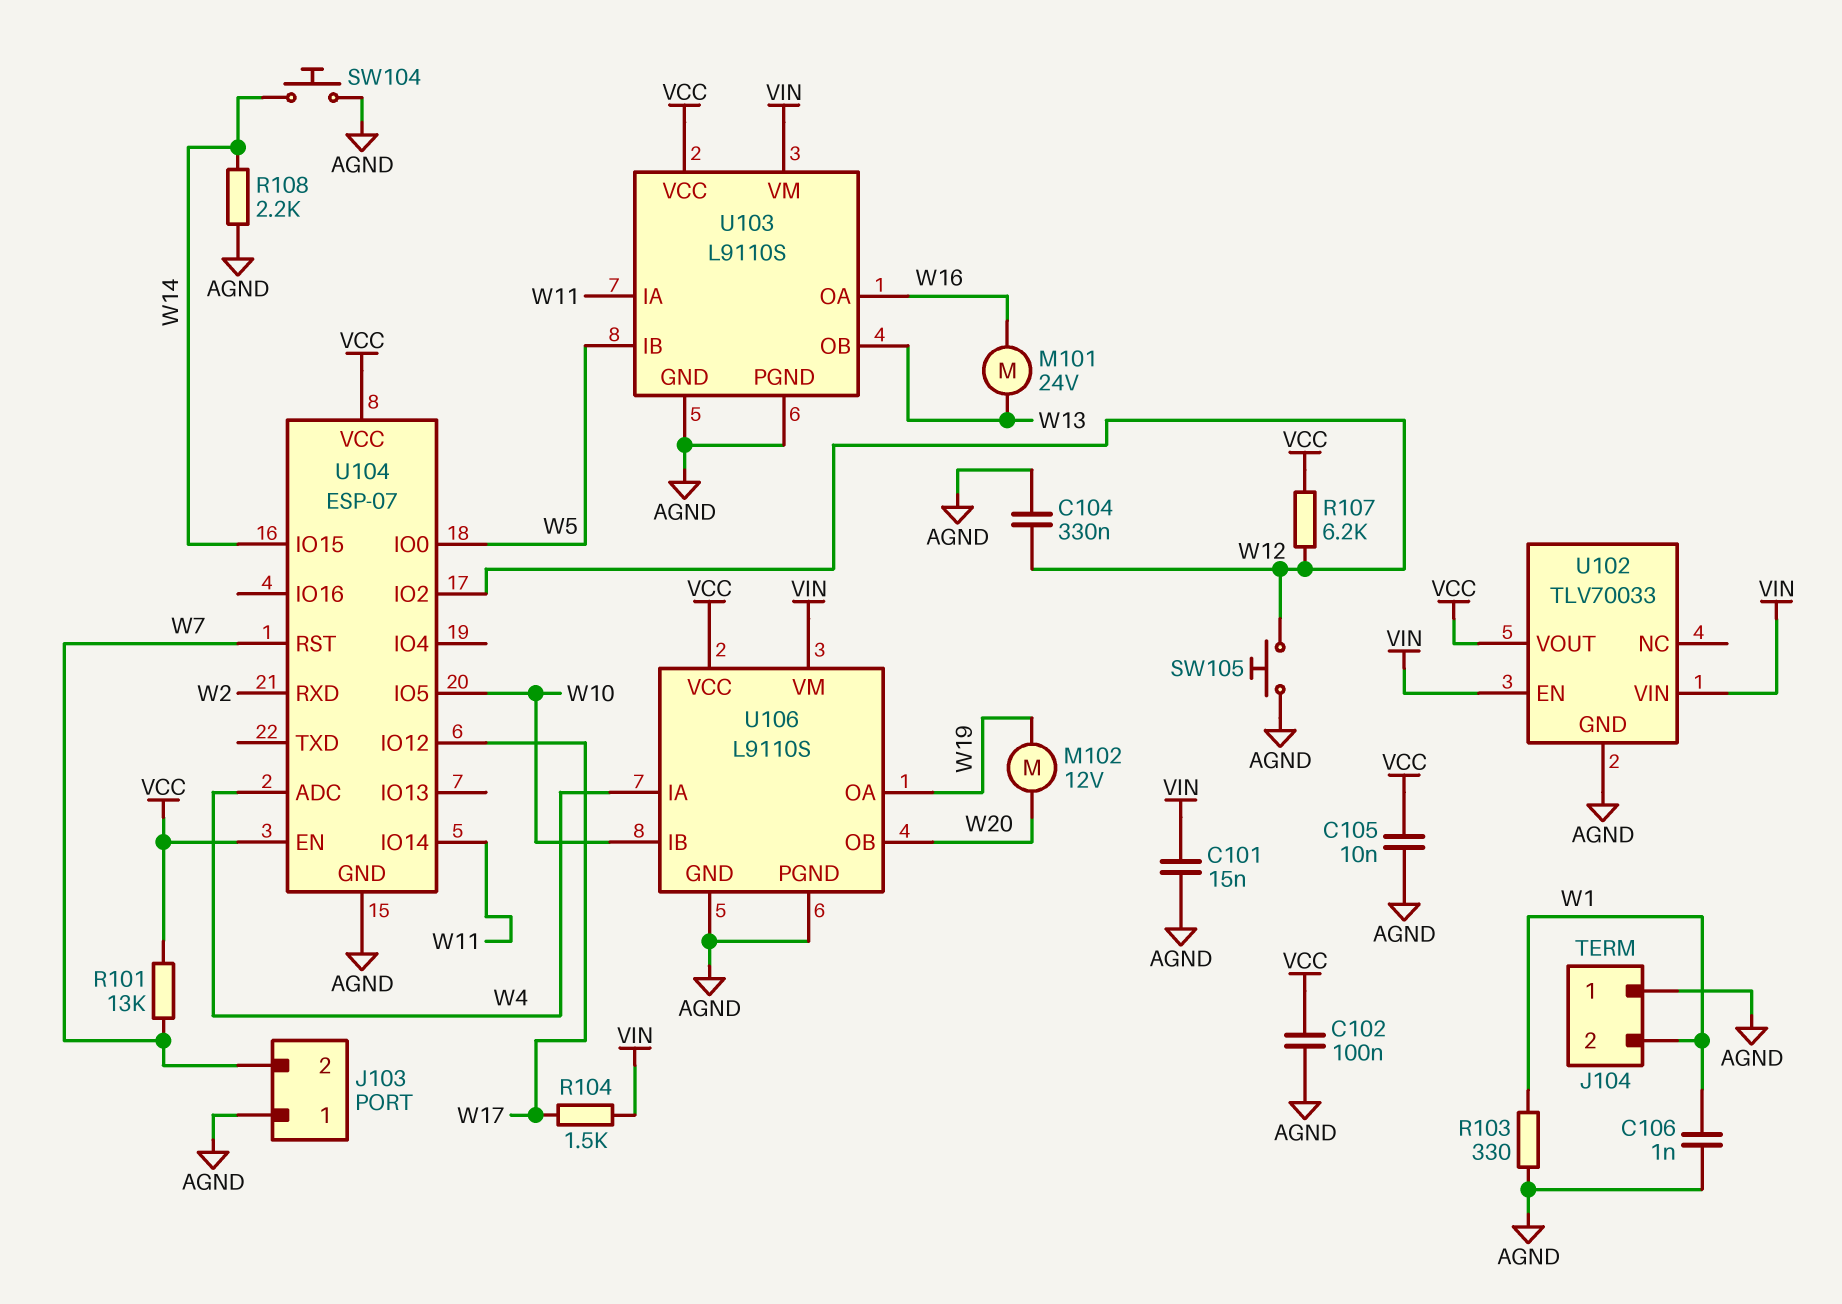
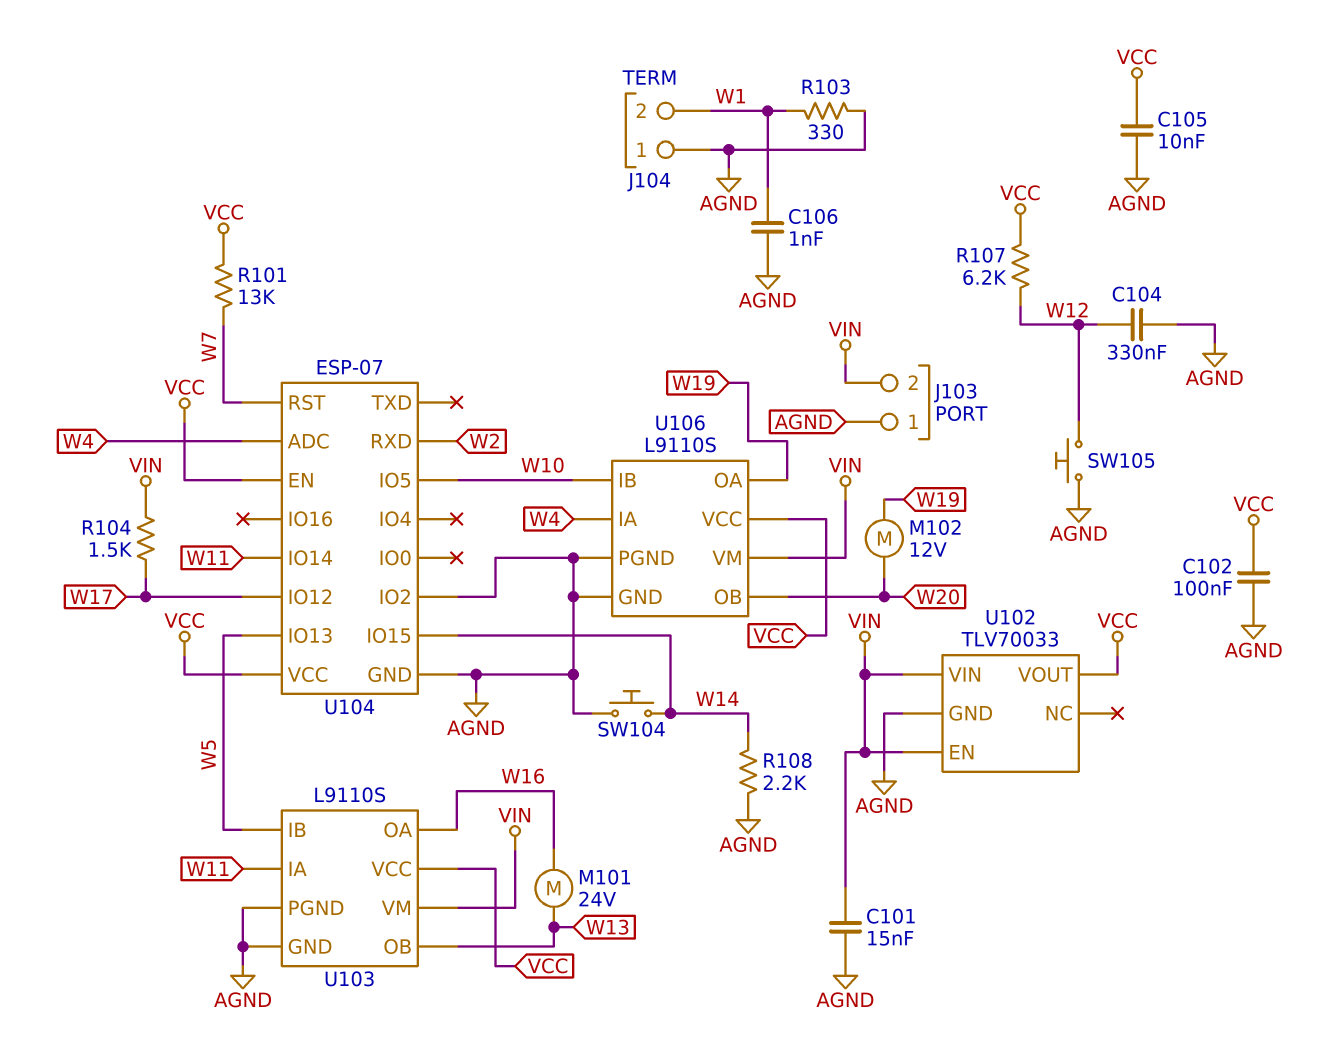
J103 pin 2: W7 -> VIN
U104 pin IO0: W5 -> none
U104 pin IO2: W12 -> AGND
U104 pin IO13: none -> W5

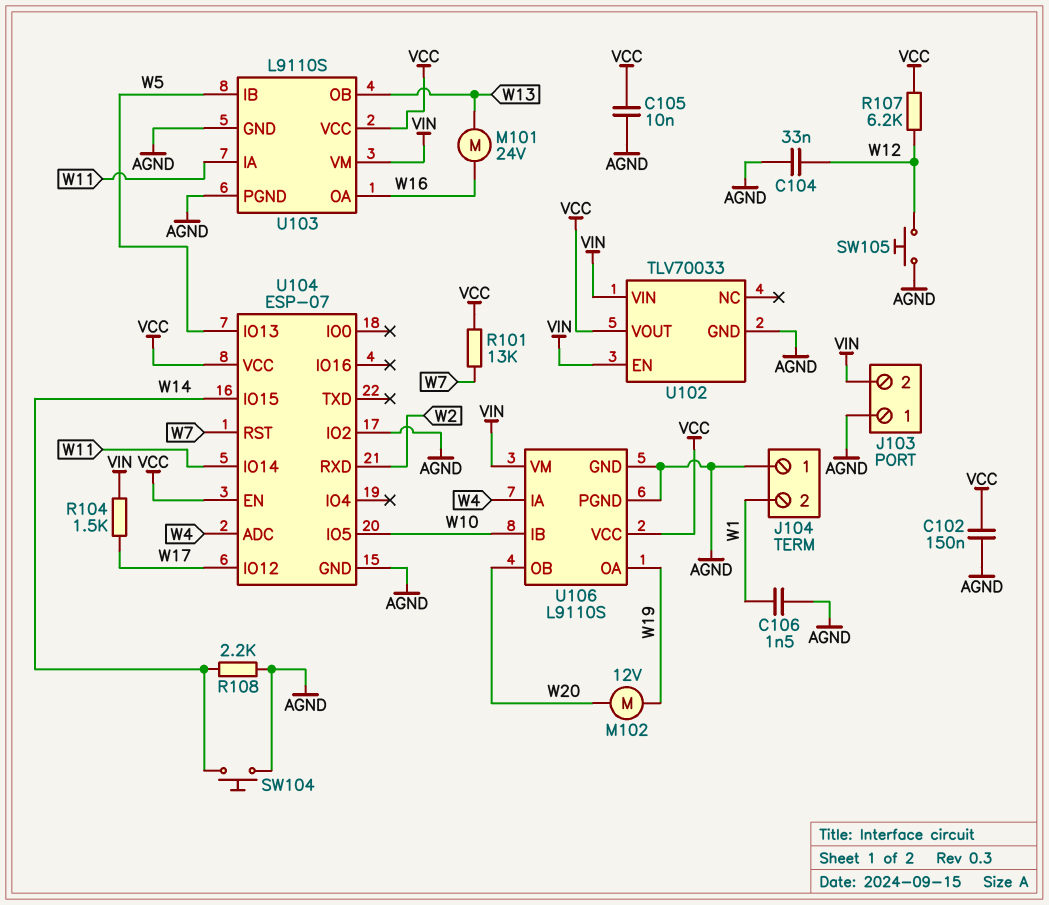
C101: 15nF (AGND, VIN) -> none
C102: 100nF (AGND, VCC) -> 150nF (AGND, VCC)
C104: 330nF (AGND, W12) -> 33nF (AGND, W12)
C106: 1nF (AGND, W1) -> 1.5nF (AGND, W1)
R103: 330 (AGND, W1) -> none

